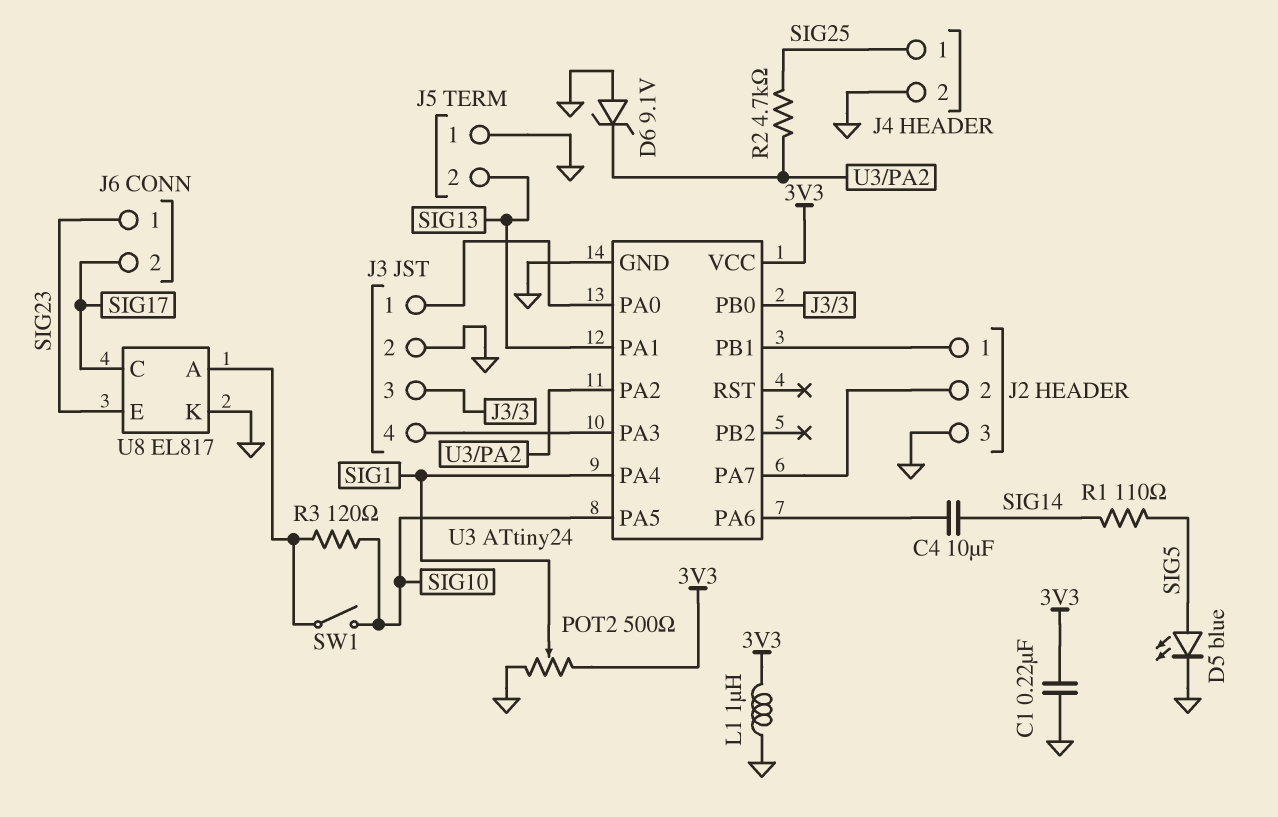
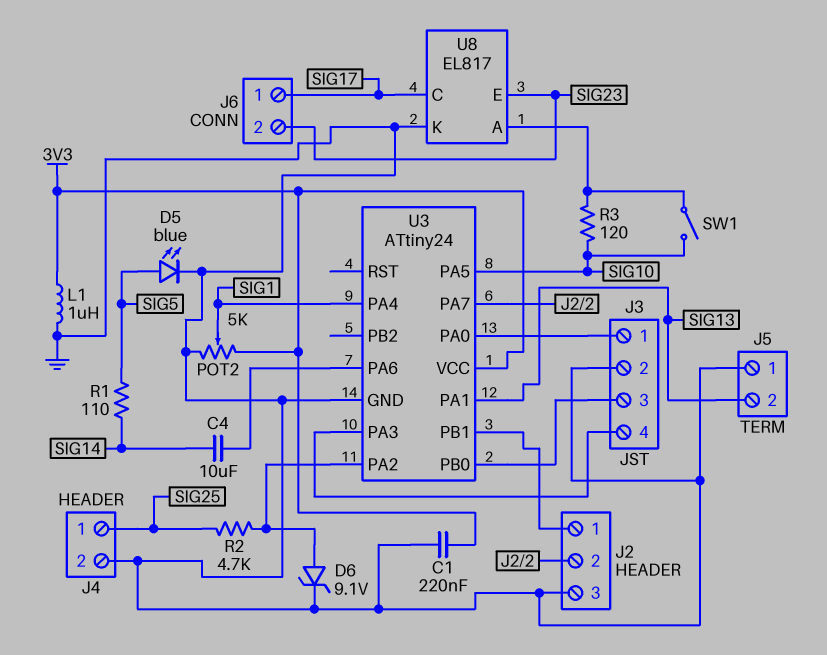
D6: zener 9.1V (A GND, K U3/PA2) -> zener 9.1V (A U3/PA2, K GND)
J6 pin 1: SIG23 -> SIG17
J6 pin 2: SIG17 -> SIG23
POT2: 500 (3V3, GND, wiper SIG1) -> 5k (3V3, GND, wiper SIG1)

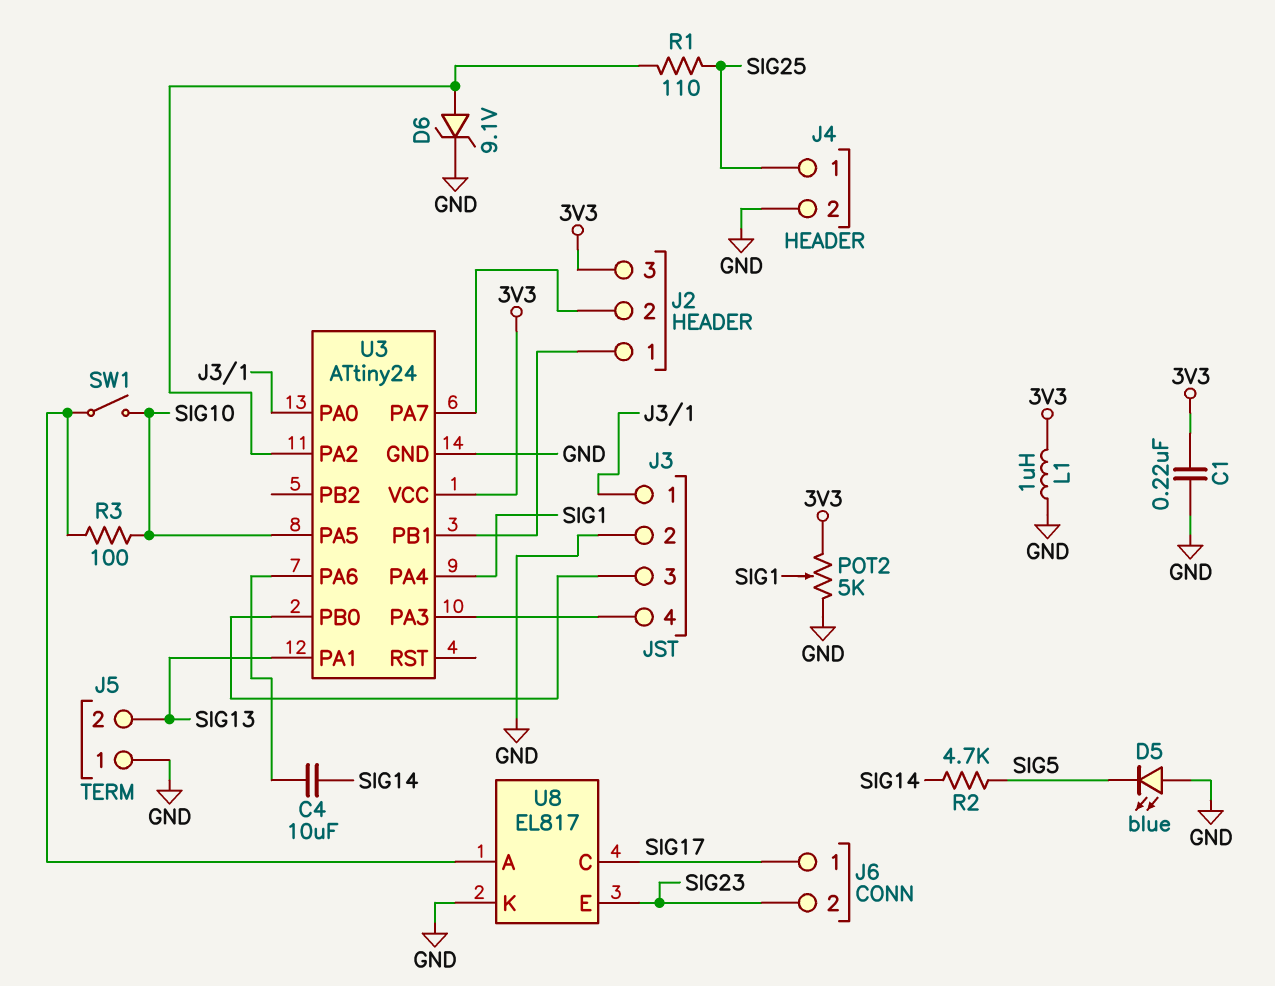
D5: LED blue (A SIG5, K GND) -> LED blue (A GND, K SIG5)
J2 pin 3: GND -> 3V3
R1: 110 (SIG5, SIG14) -> 110 (SIG25, U3/PA2)
R2: 4.7k (SIG25, U3/PA2) -> 4.7k (SIG5, SIG14)
R3: 120 (SIG10, U8/A) -> 100 (SIG10, U8/A)

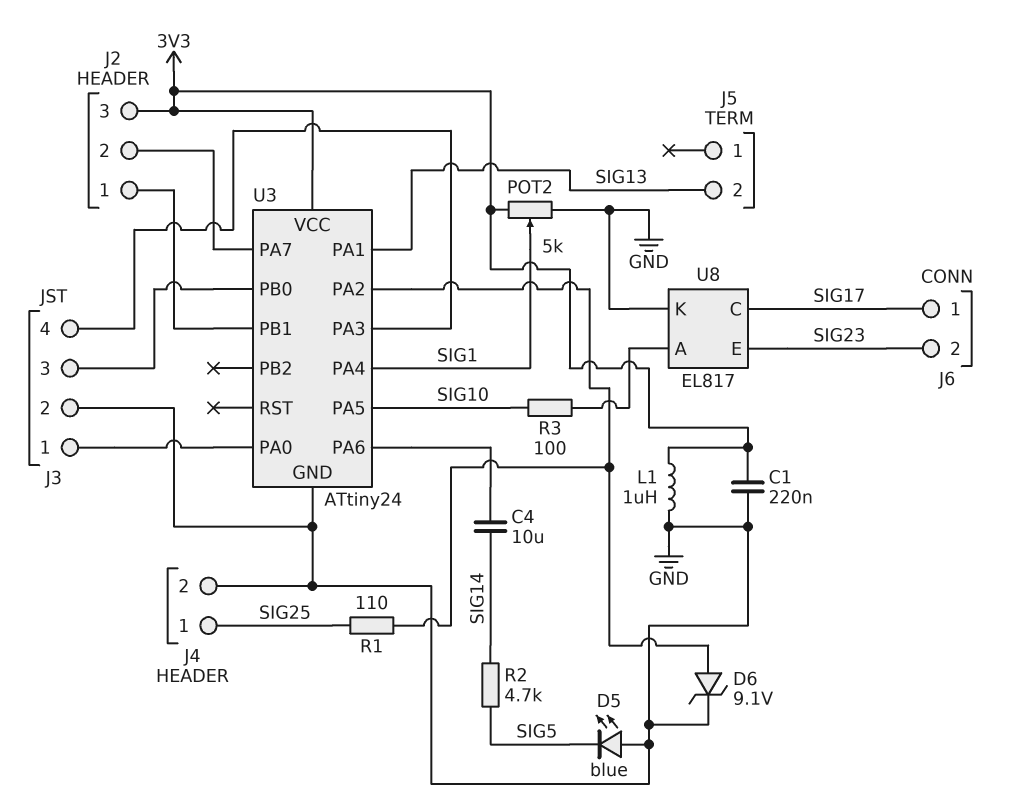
J5 pin 1: GND -> none
SW1: switch (SIG10, U8/A) -> none

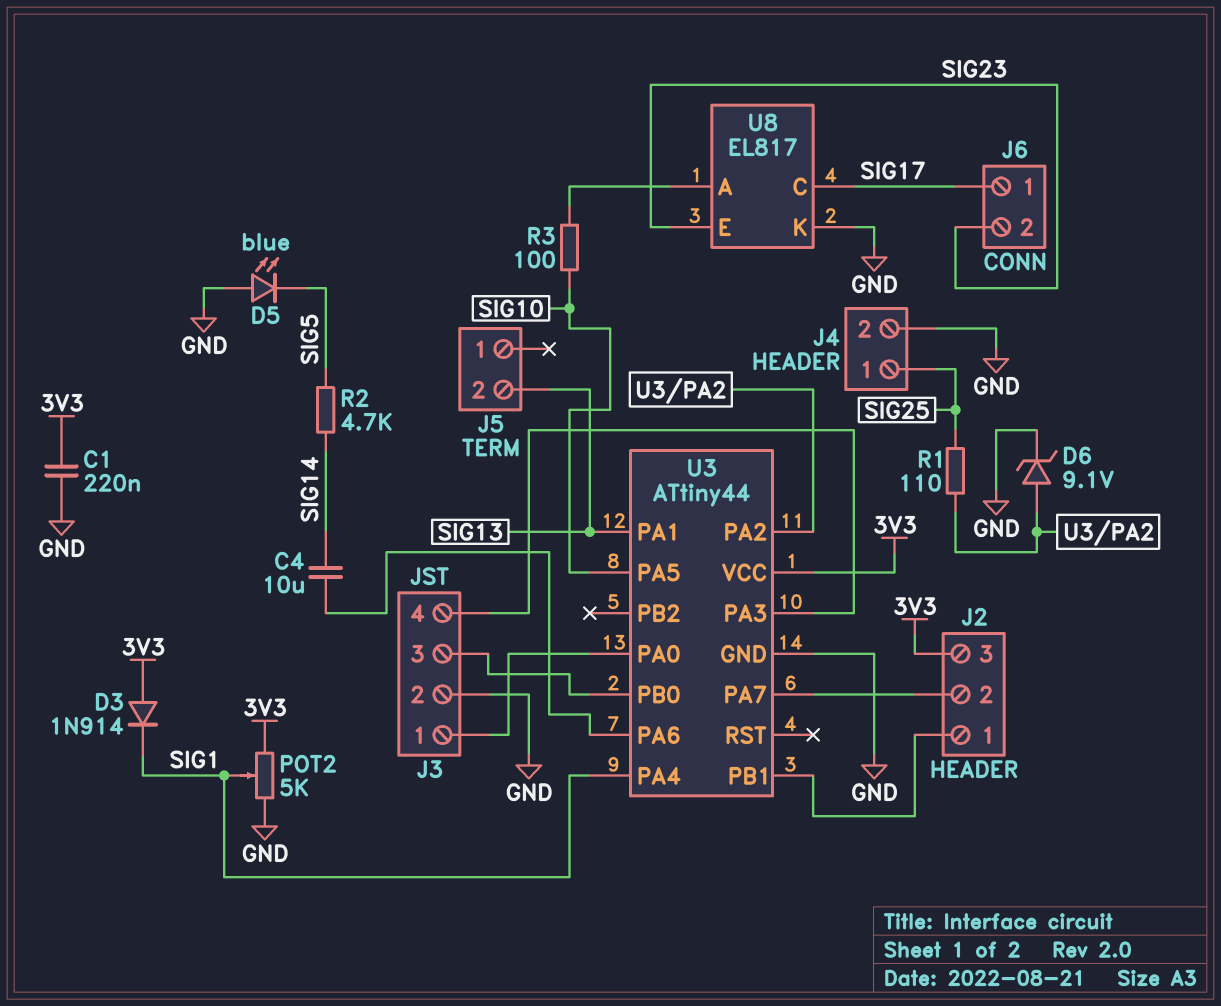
D3: none -> diode 1N914 (A 3V3, K SIG1)
L1: 1uH (3V3, GND) -> none
U3: ATtiny24 -> ATtiny44

